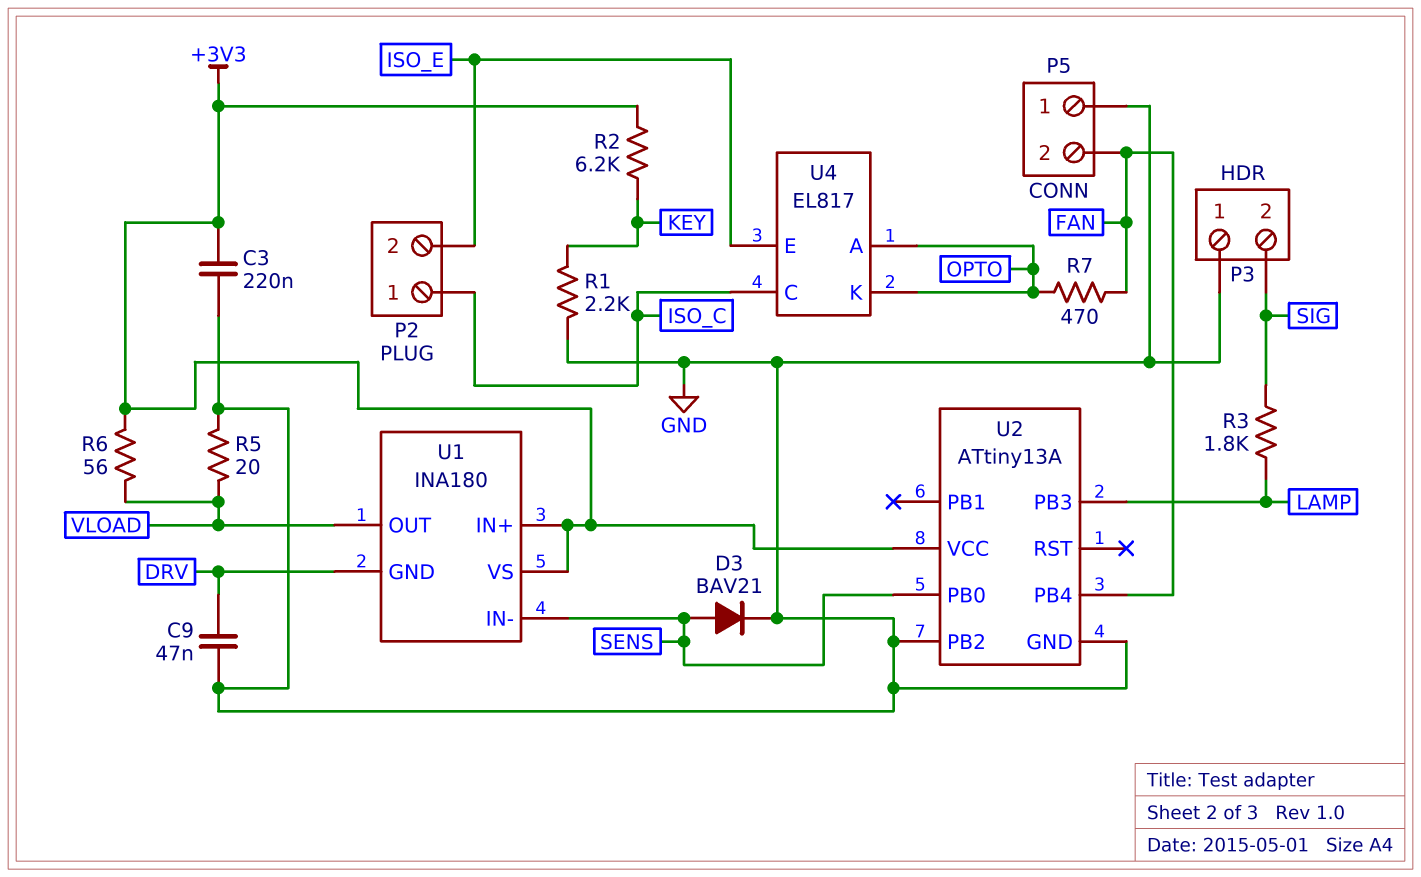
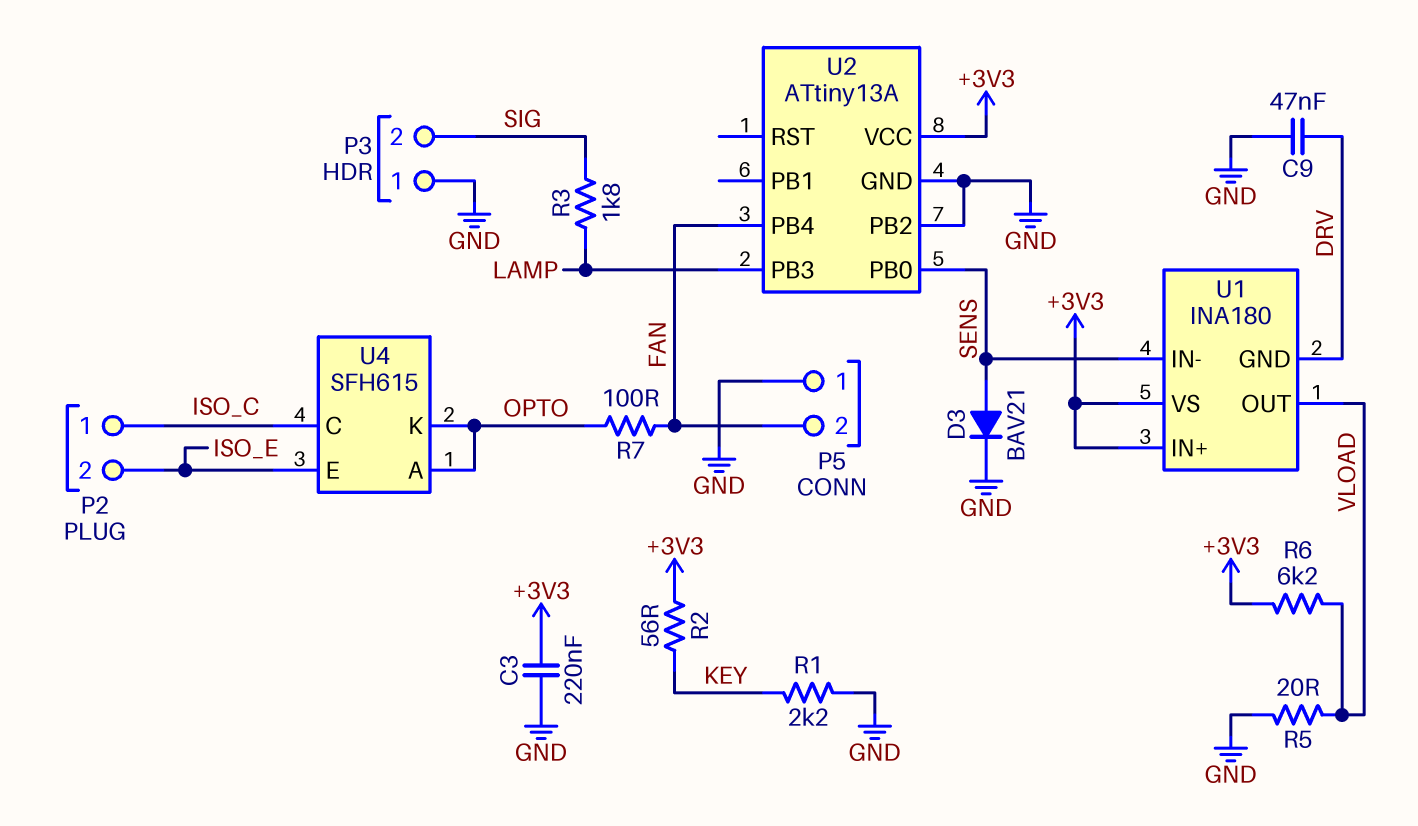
R2: 6.2k (+3V3, KEY) -> 56 (+3V3, KEY)
R6: 56 (+3V3, VLOAD) -> 6.2k (+3V3, VLOAD)
R7: 470 (FAN, OPTO) -> 100 (FAN, OPTO)
U4: EL817 -> SFH615

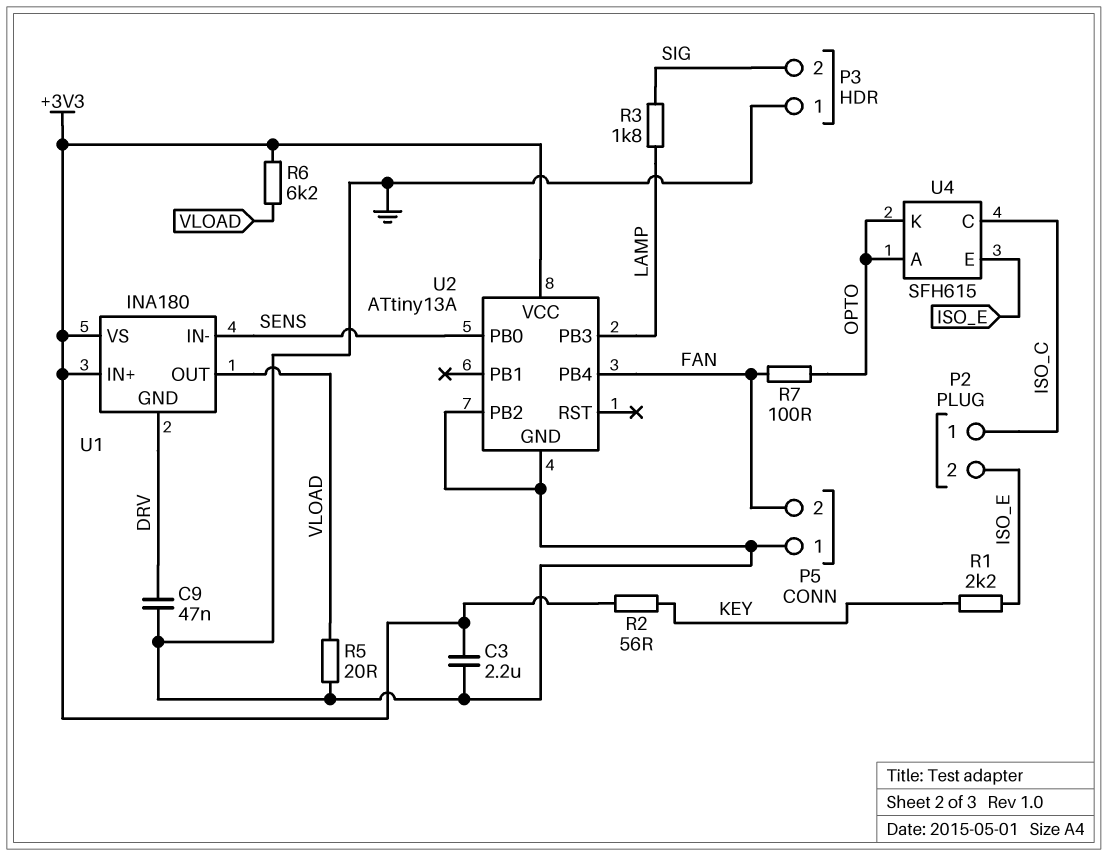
C3: 220nF (+3V3, GND) -> 2.2uF (+3V3, GND)
D3: diode BAV21 (A SENS, K GND) -> none
R1: 2.2k (GND, KEY) -> 2.2k (ISO_E, KEY)

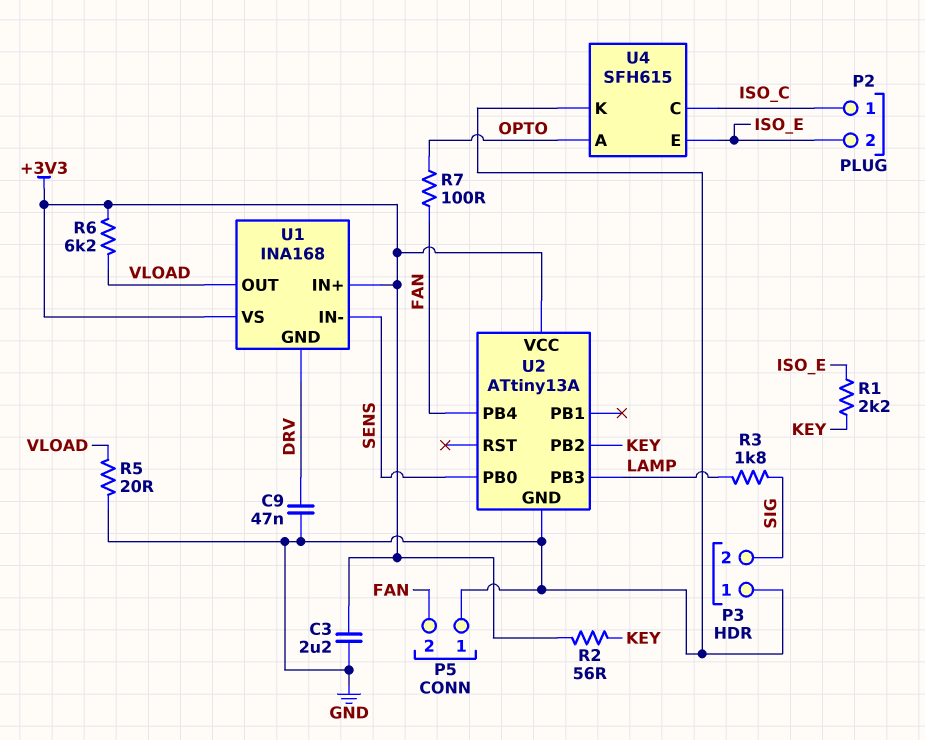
U1: INA180 -> INA168
U2 pin PB2: GND -> KEY
U4 pin K: OPTO -> GND

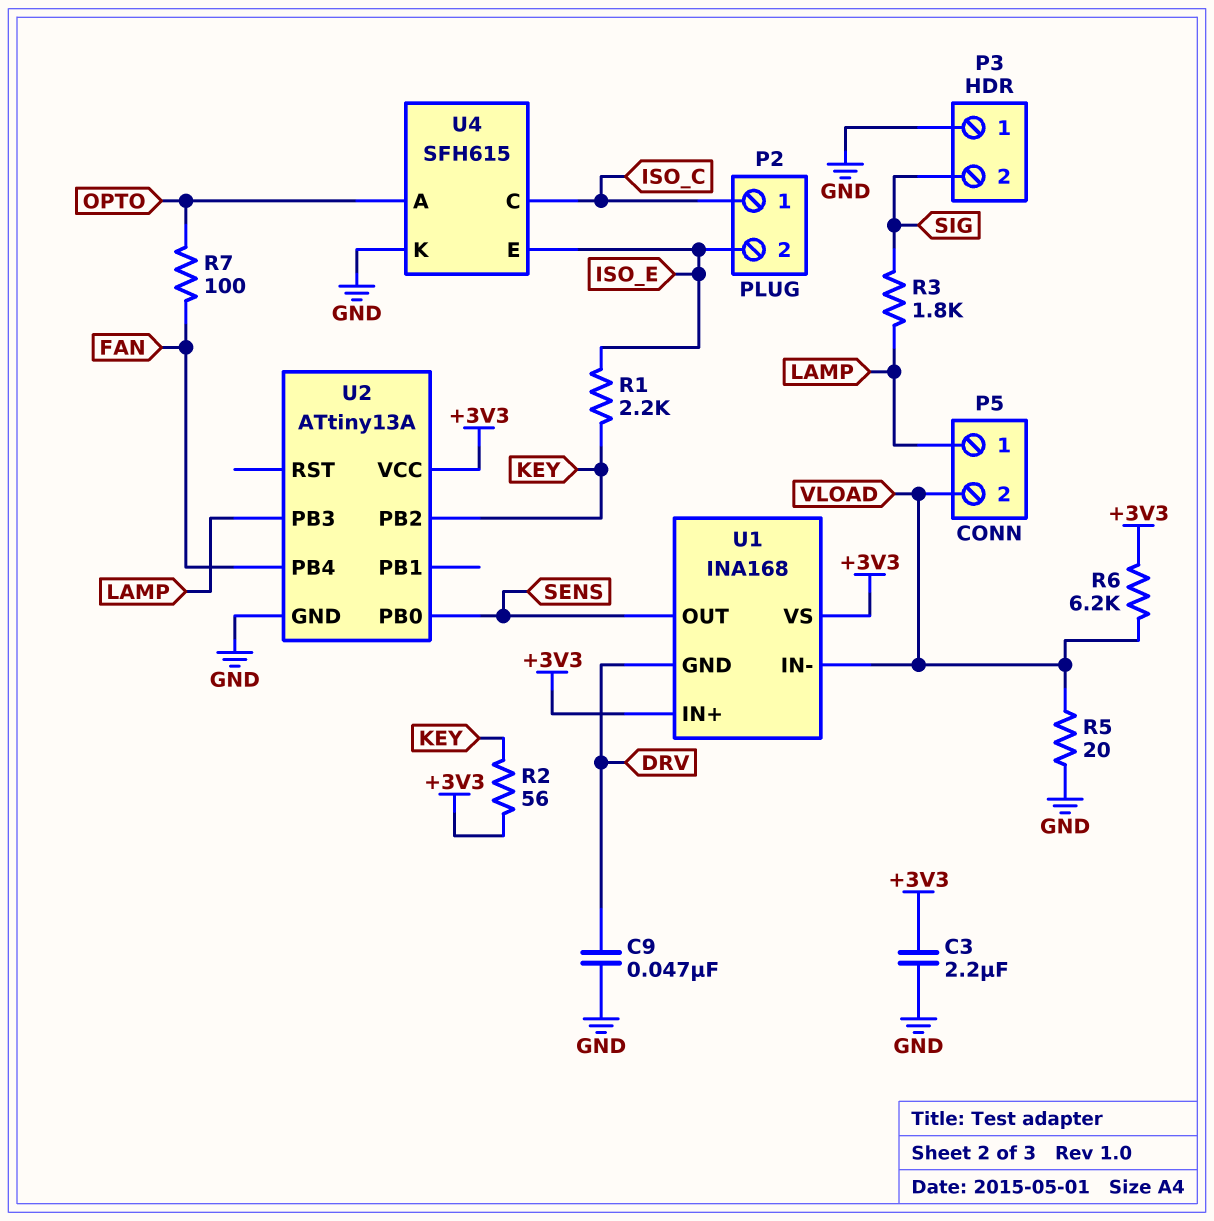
P5 pin 1: GND -> LAMP
P5 pin 2: FAN -> VLOAD
U1 pin IN-: SENS -> VLOAD
U1 pin OUT: VLOAD -> SENS

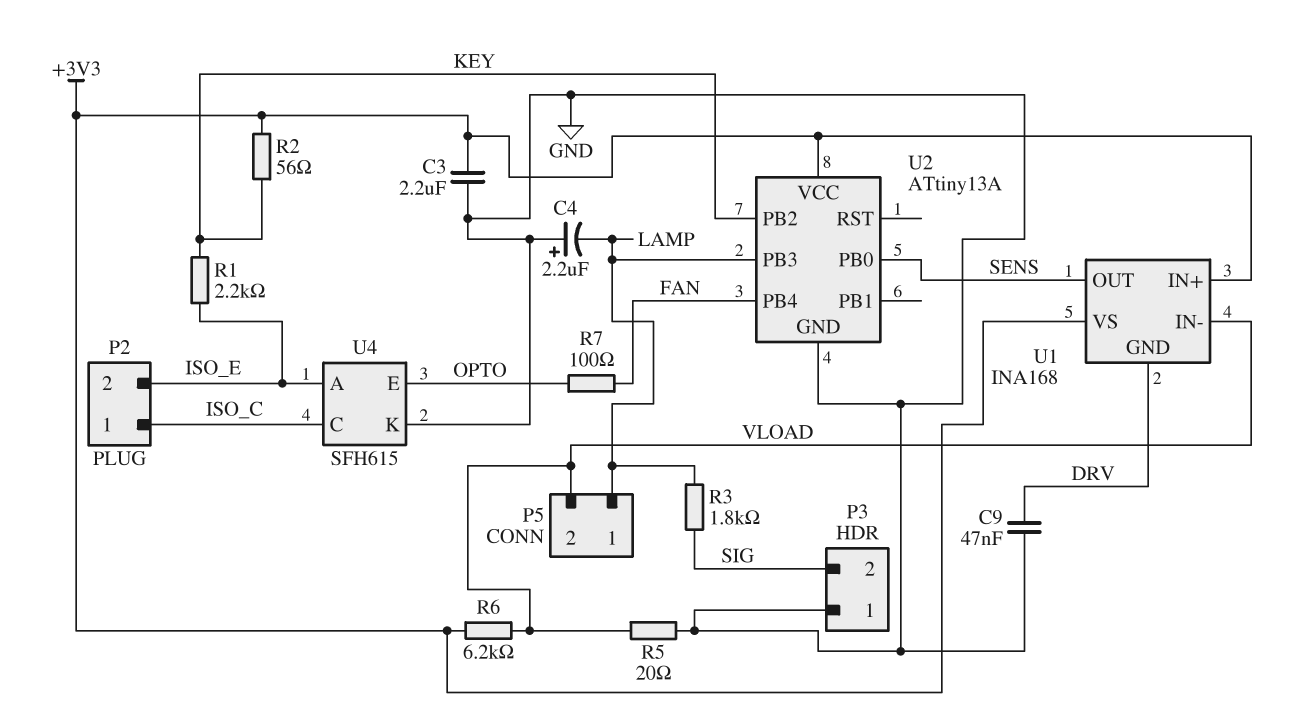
C4: none -> 2.2uF (plus GND, minus LAMP)
U4 pin A: OPTO -> ISO_E
U4 pin E: ISO_E -> OPTO

